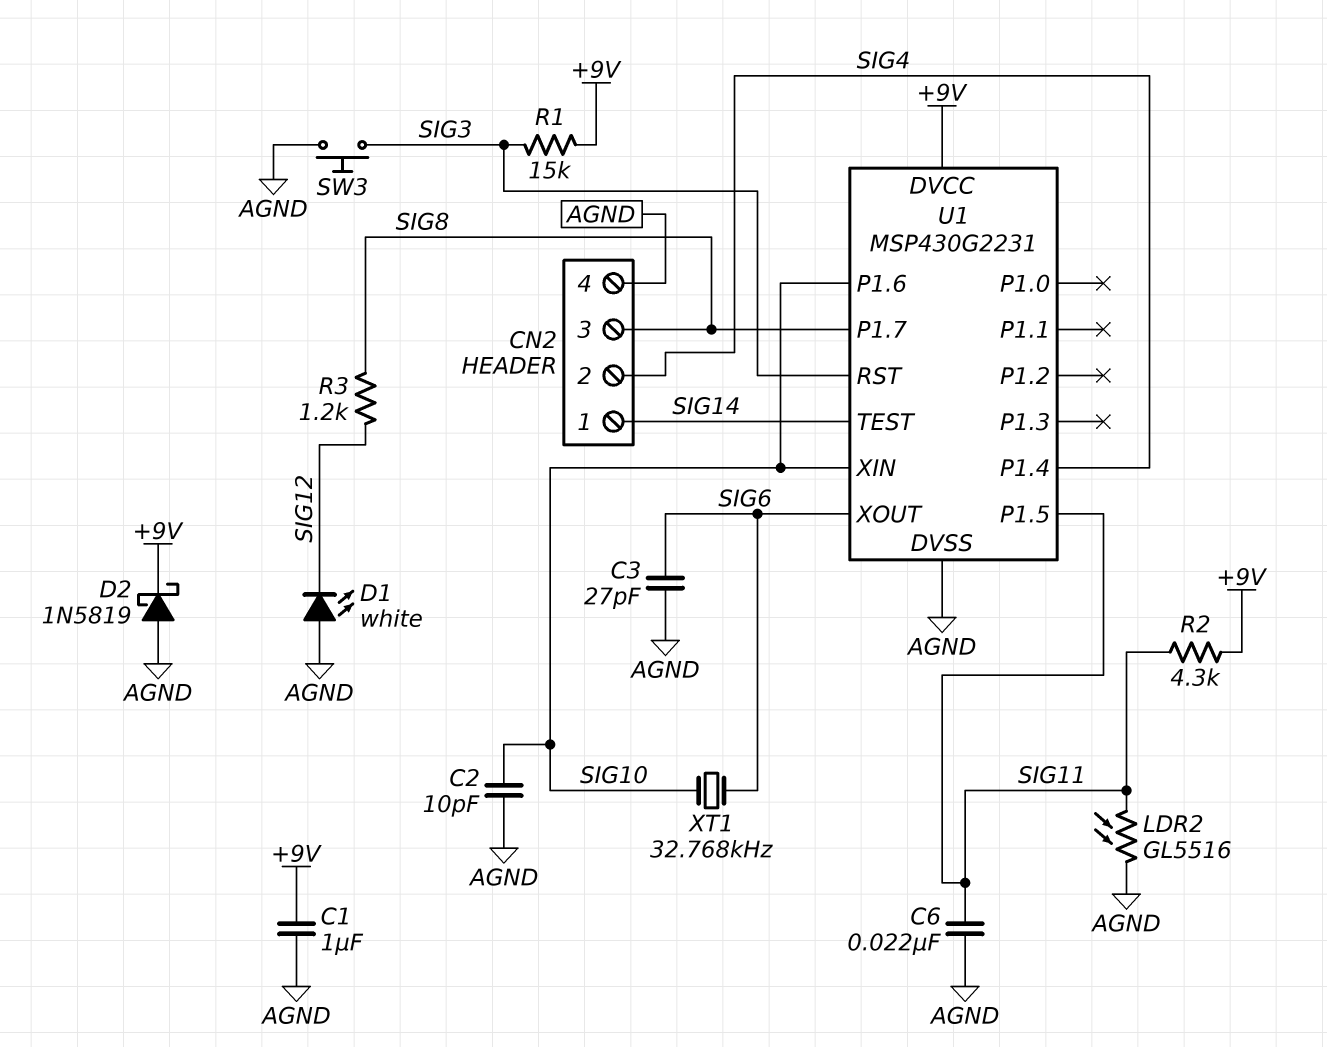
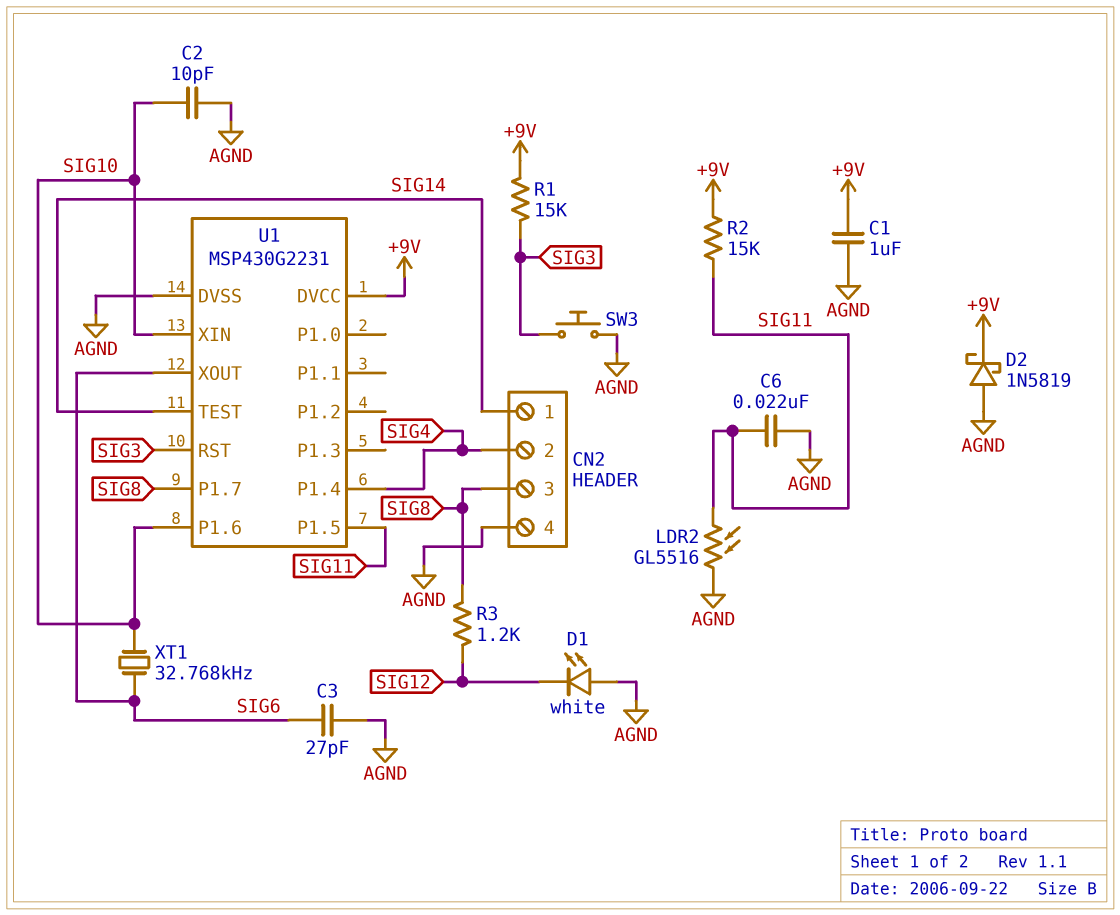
R2: 4.3k (+9V, SIG11) -> 15k (+9V, SIG11)

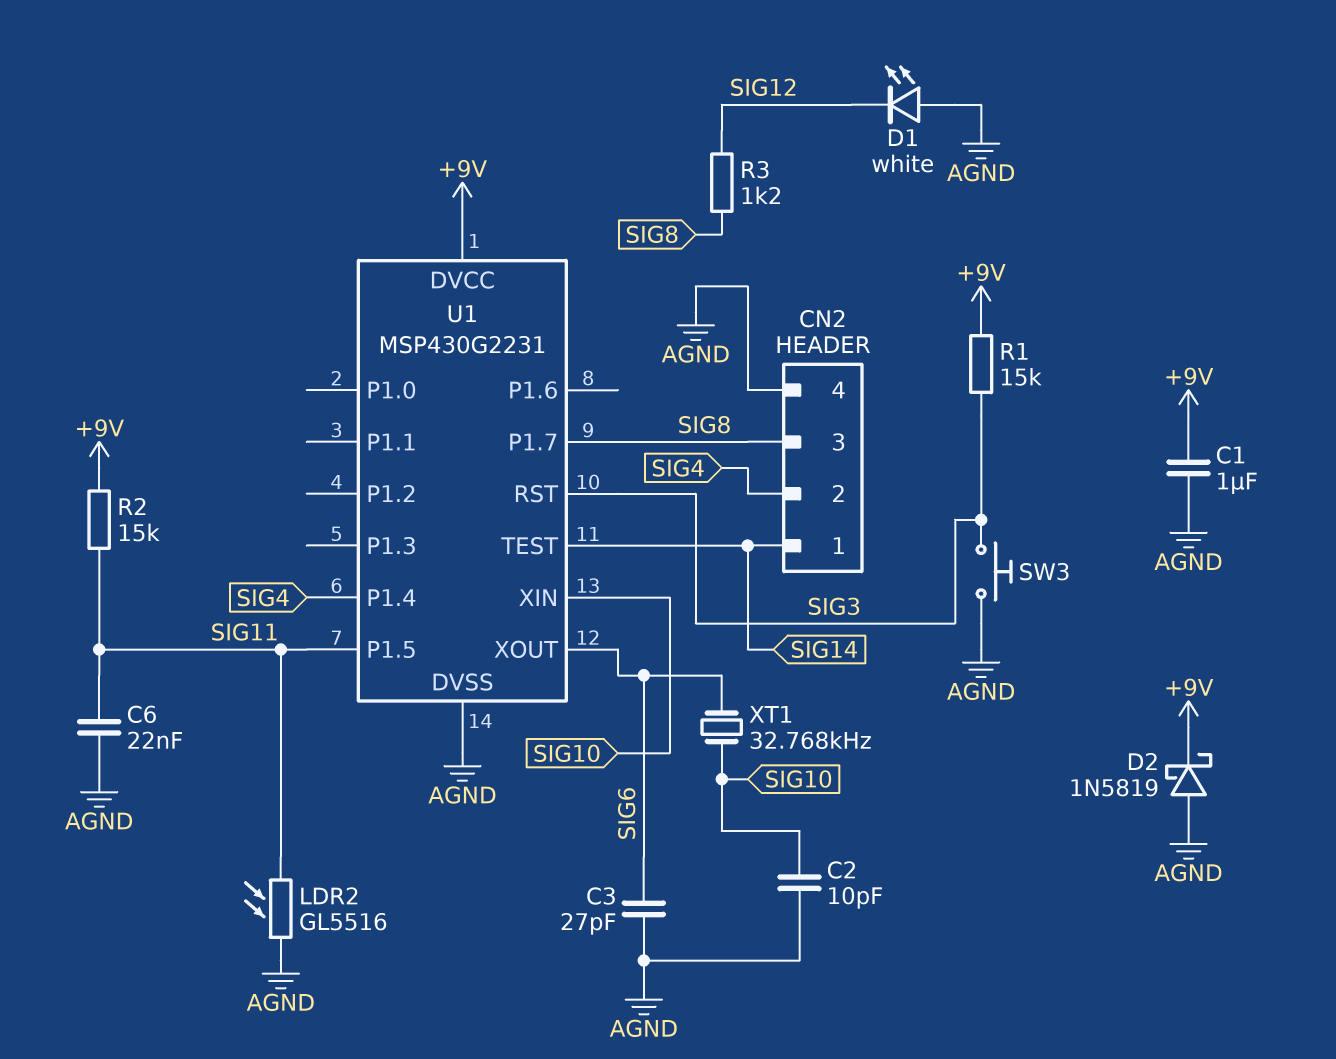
U1 pin P1.6: SIG10 -> none

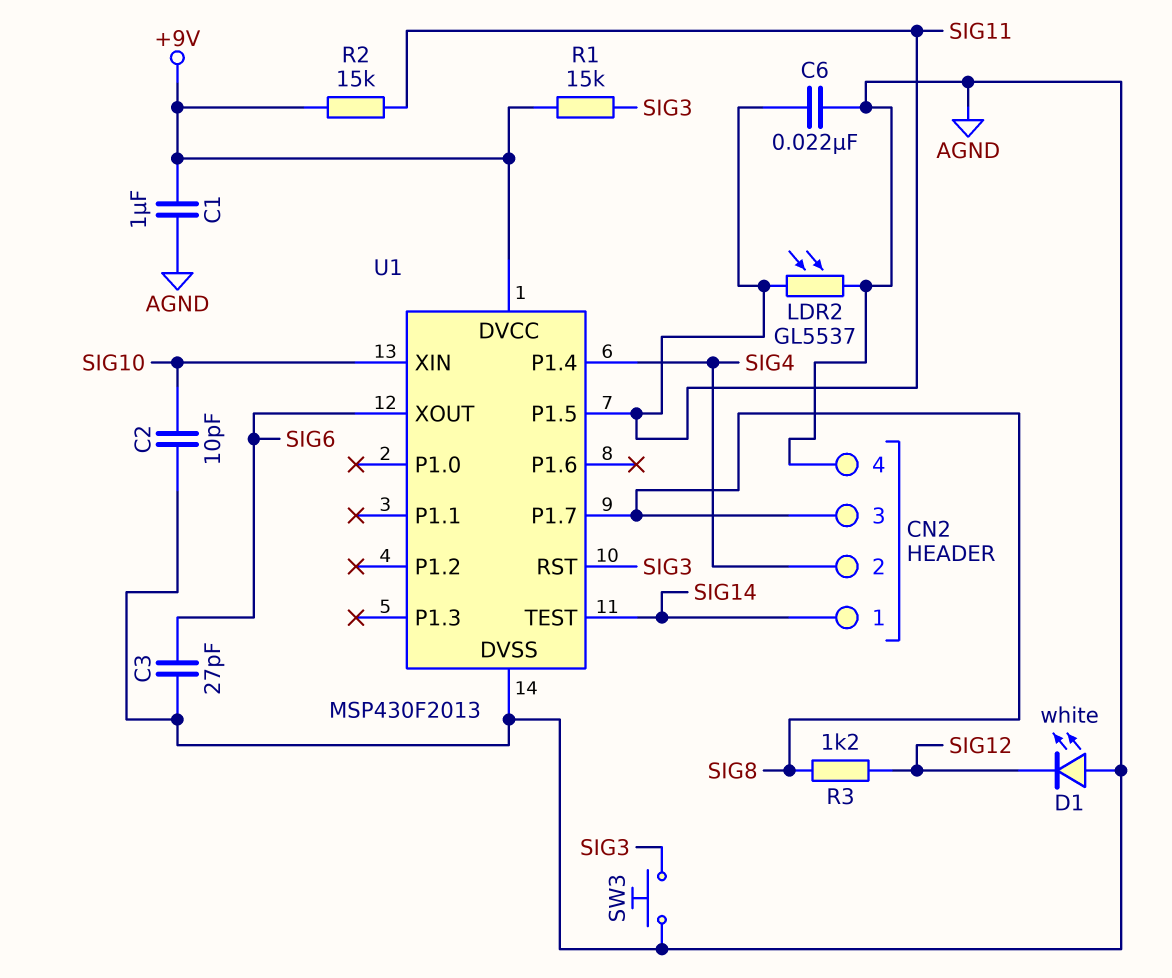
D2: schottky 1N5819 (A AGND, K +9V) -> none
LDR2: GL5516 (AGND, SIG11) -> GL5537 (AGND, SIG11)
U1: MSP430G2231 -> MSP430F2013
XT1: 32.768kHz (SIG6, SIG10) -> none

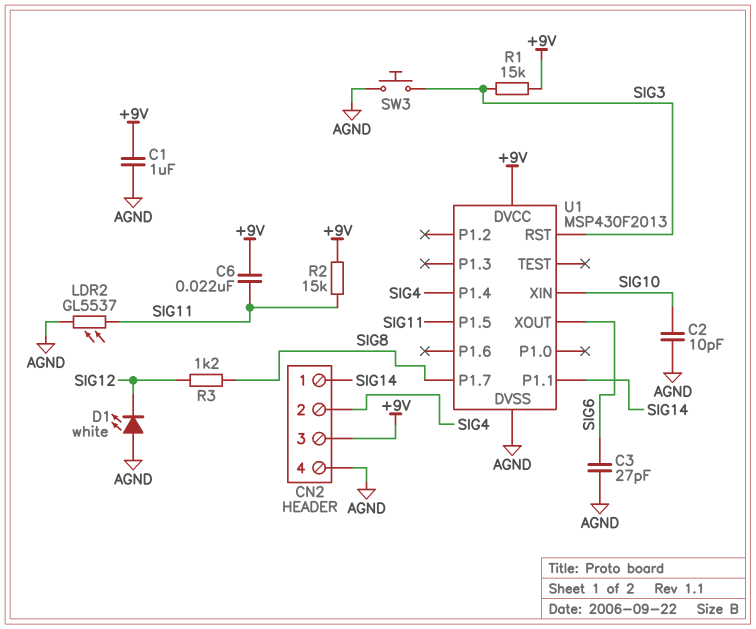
C6: 22nF (AGND, SIG11) -> 22nF (+9V, SIG11)
CN2 pin 3: SIG8 -> +9V
U1 pin P1.1: none -> SIG14
U1 pin TEST: SIG14 -> none

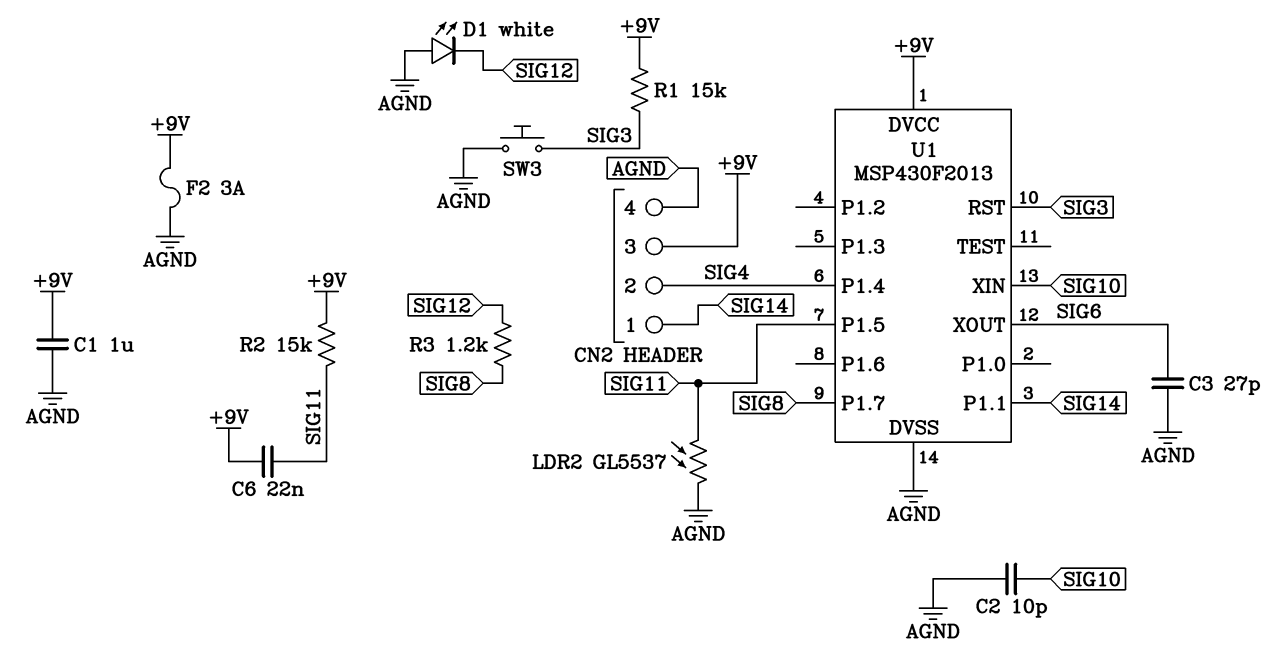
F2: none -> 3A (+9V, AGND)

